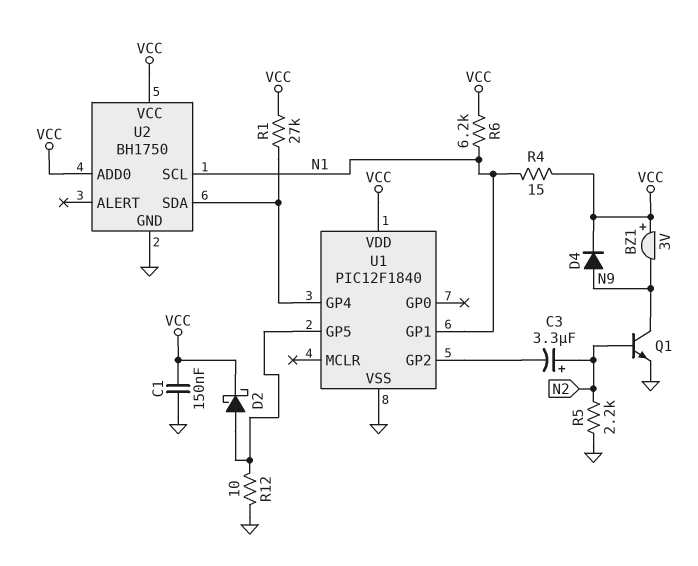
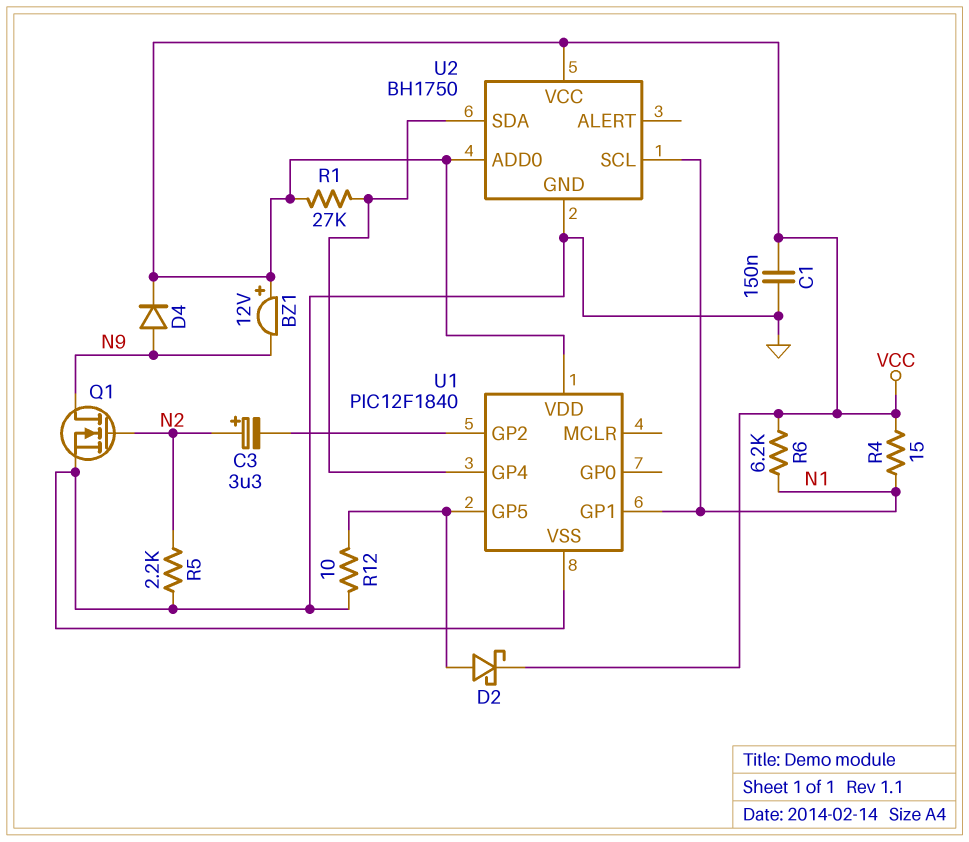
BZ1: buzzer 3V (plus VCC, minus N9) -> buzzer 12V (plus VCC, minus N9)
Q1: NPN (B N2, C N9, E GND) -> NMOS (G N2, D N9, S GND)

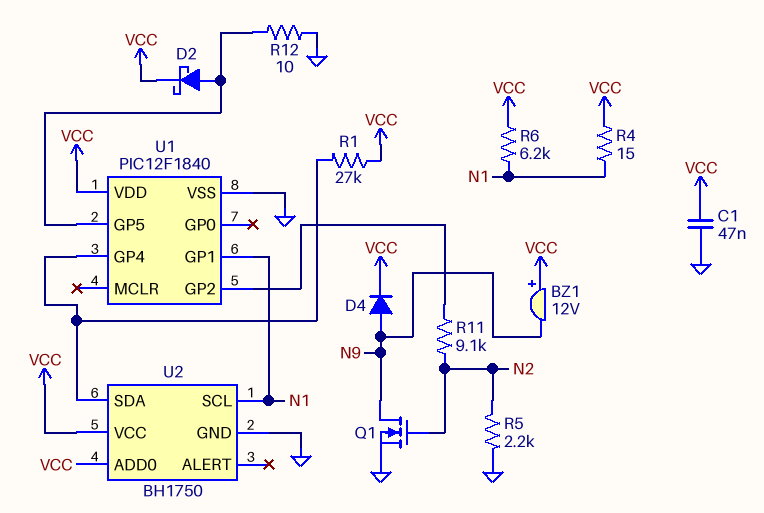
C1: 150nF (GND, VCC) -> 47nF (GND, VCC)
C3: 3.3uF (plus N2, minus U1/GP2) -> none
R11: none -> 9.1k (N2, U1/GP2)

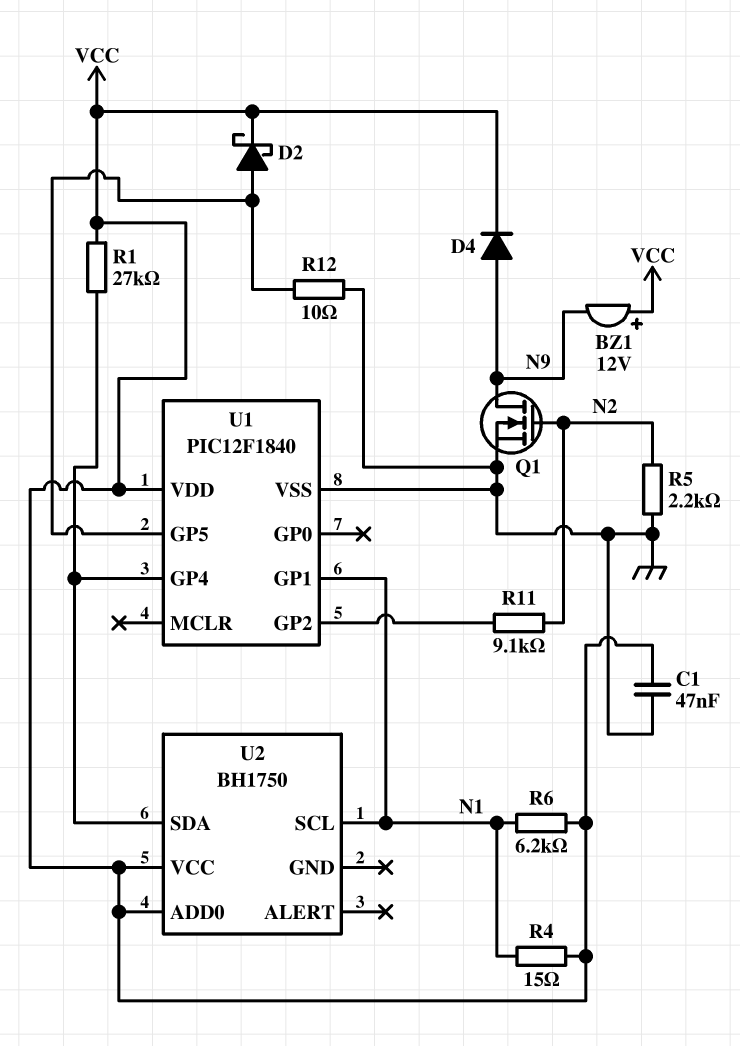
U2 pin GND: GND -> none

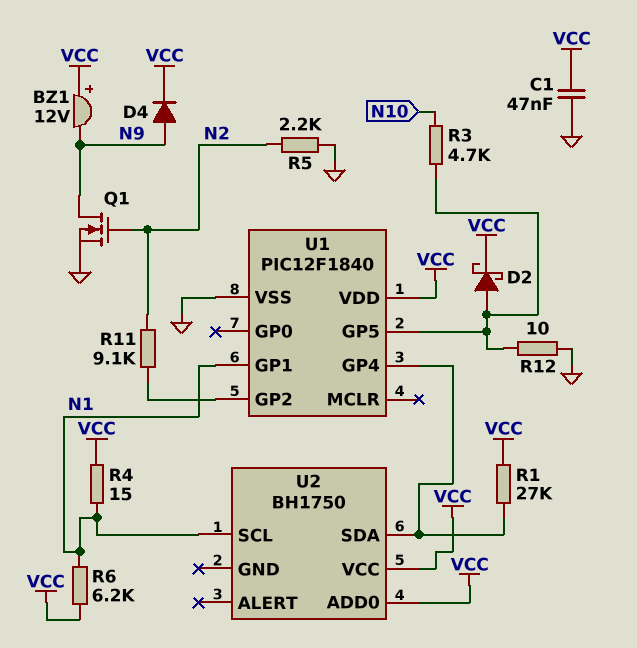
R3: none -> 4.7k (N10, U1/GP5)

